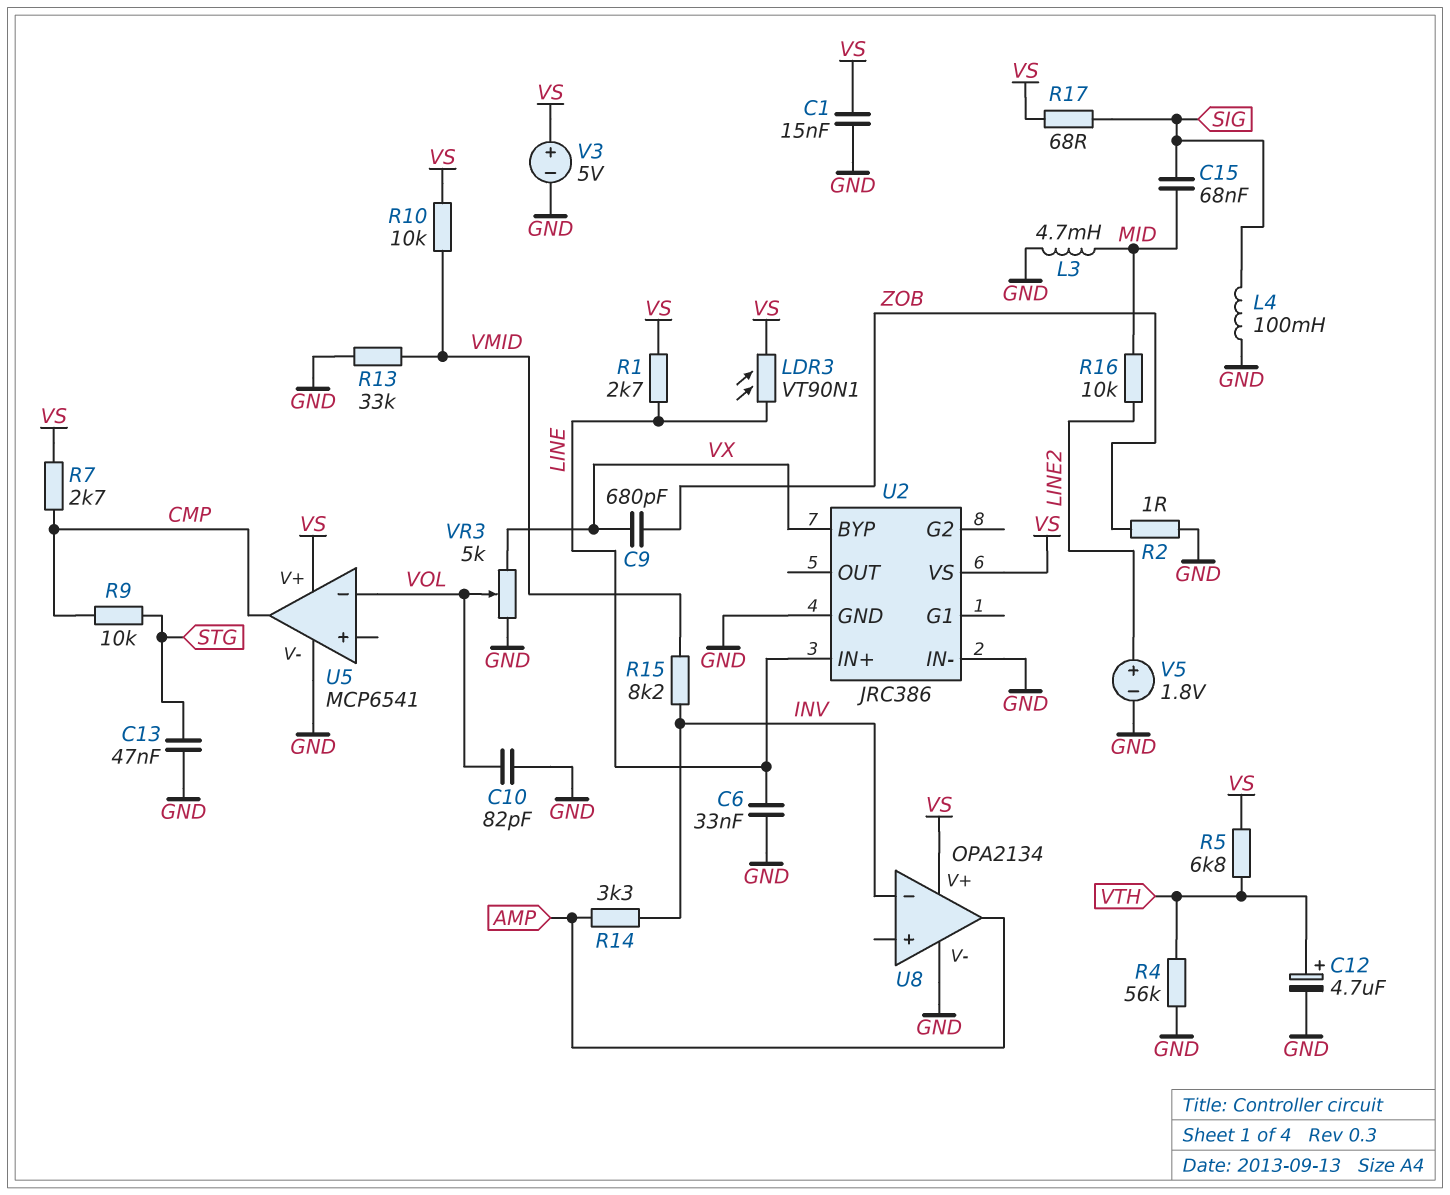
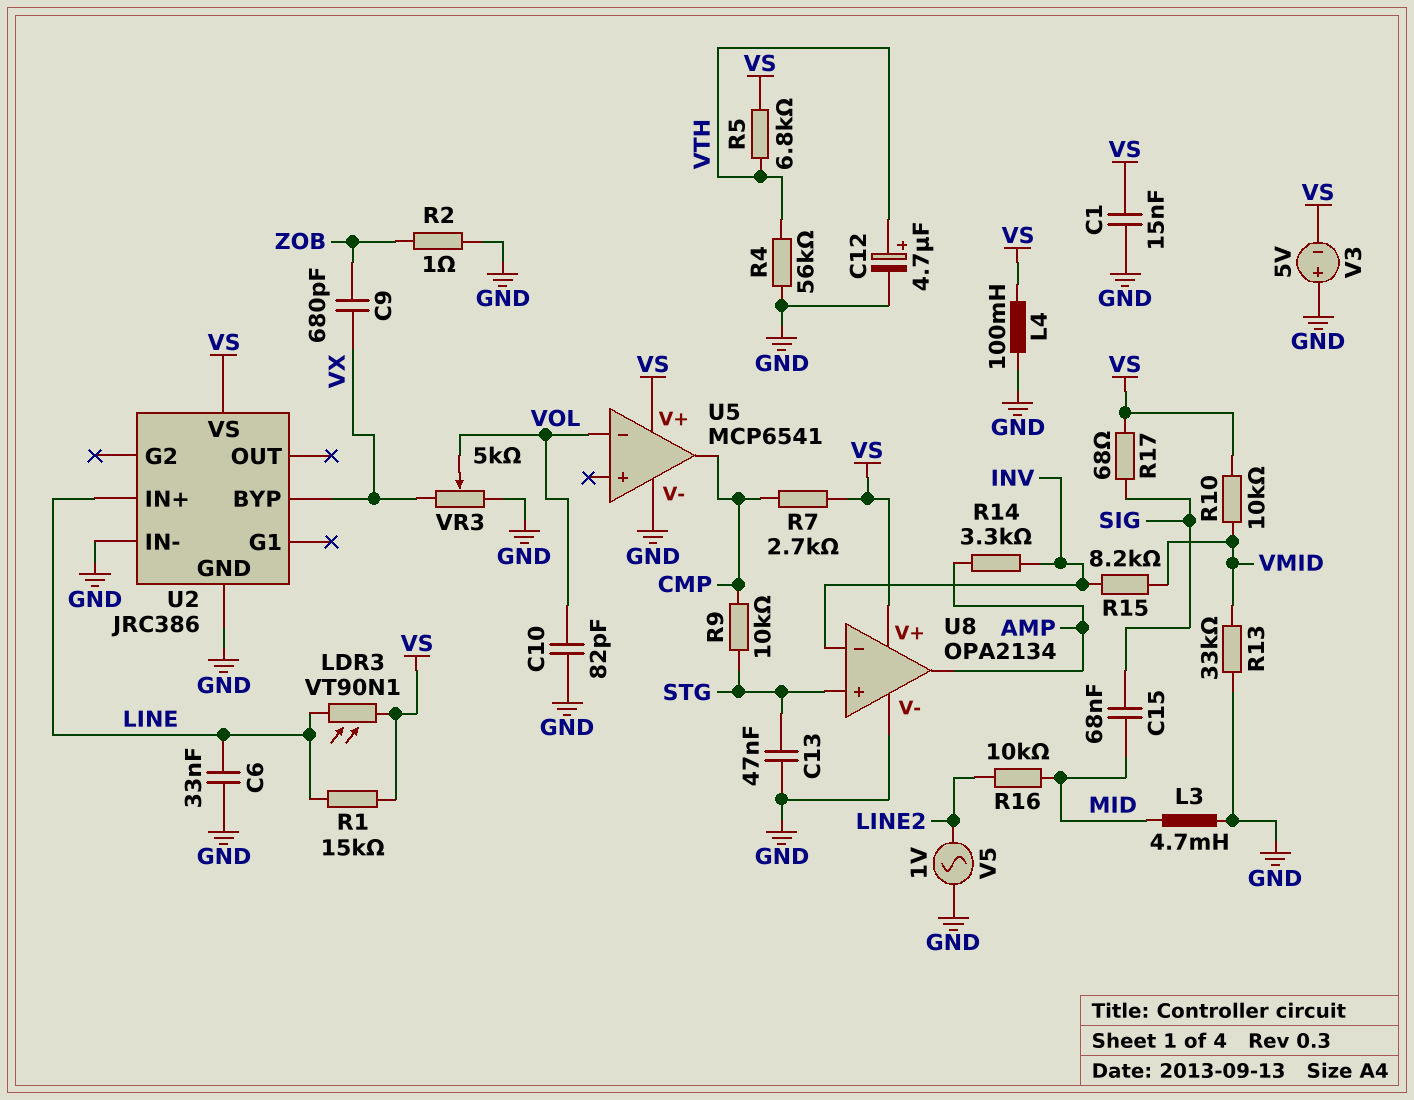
L4: 100mH (GND, SIG) -> 100mH (GND, VS)
R1: 2.7k (LINE, VS) -> 15k (LINE, VS)
U8 pin in+: none -> STG
V3: 5V (plus VS, minus GND) -> 5V (plus GND, minus VS)
V5: 1.8V (plus LINE2, minus GND) -> AC 1V (GND, LINE2)

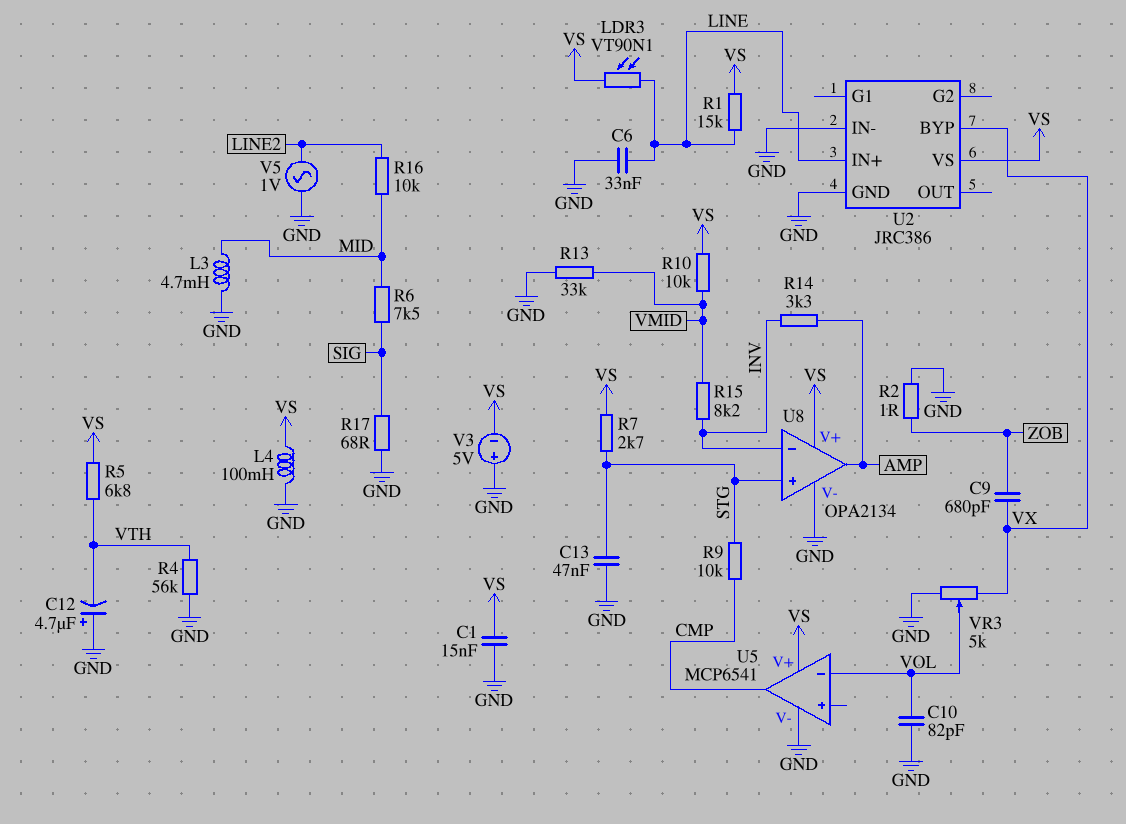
C12: 4.7uF (plus VTH, minus GND) -> 4.7uF (plus GND, minus VTH)
C15: 68nF (MID, SIG) -> none
R6: none -> 7.5k (MID, SIG)
R7: 2.7k (CMP, VS) -> 2.7k (STG, VS)
R17: 68 (SIG, VS) -> 68 (GND, SIG)

